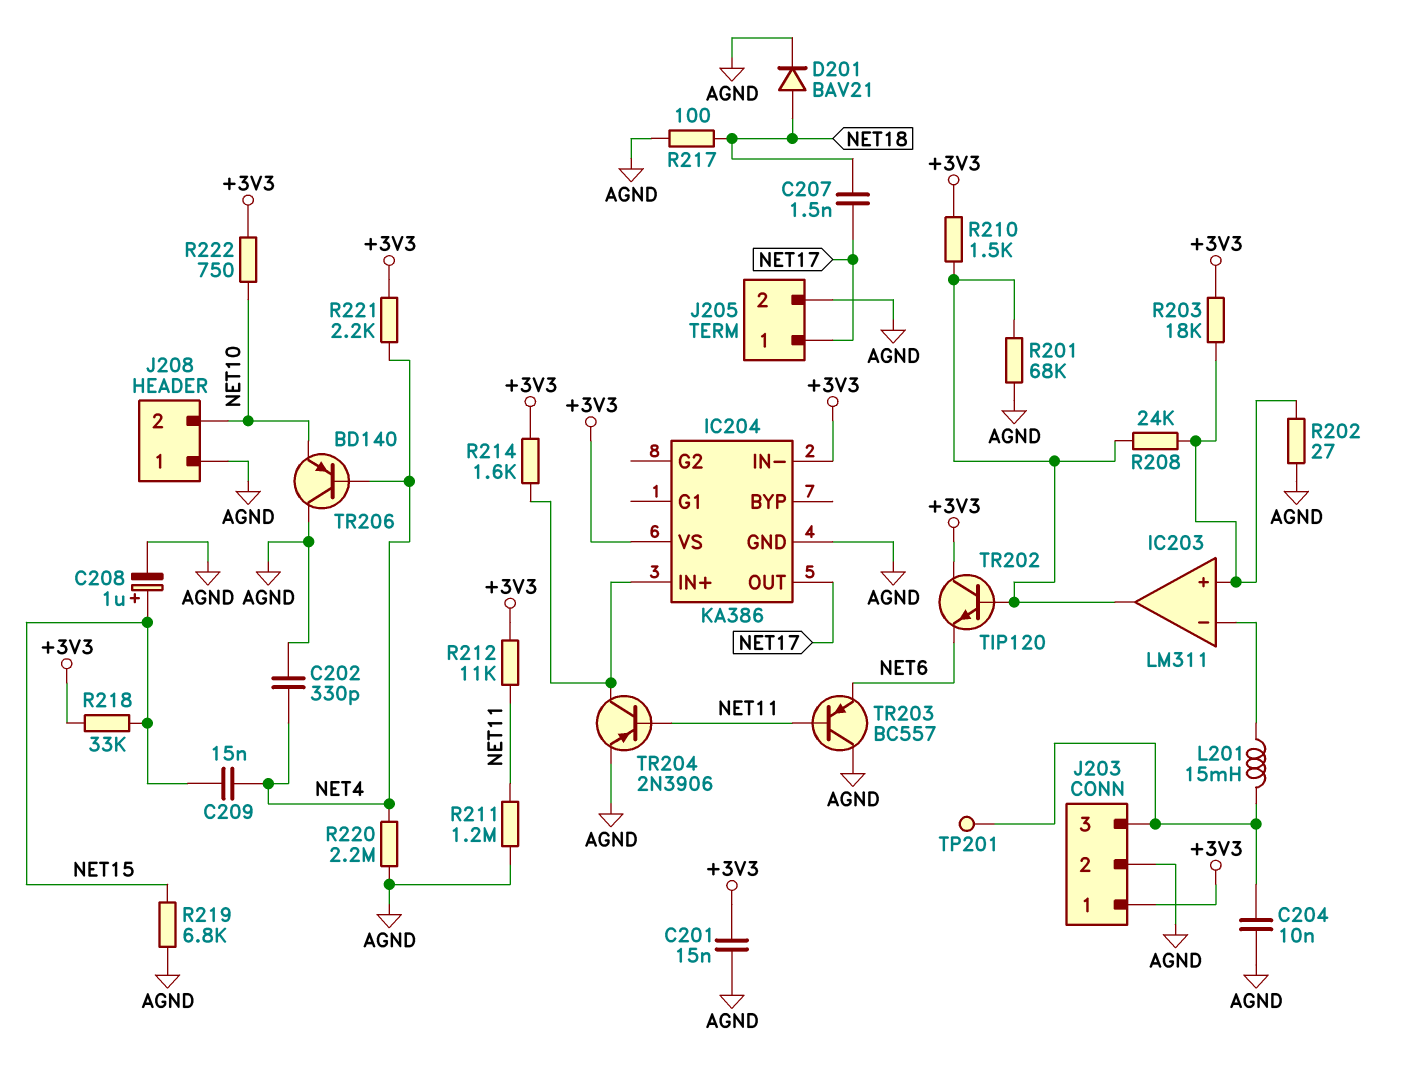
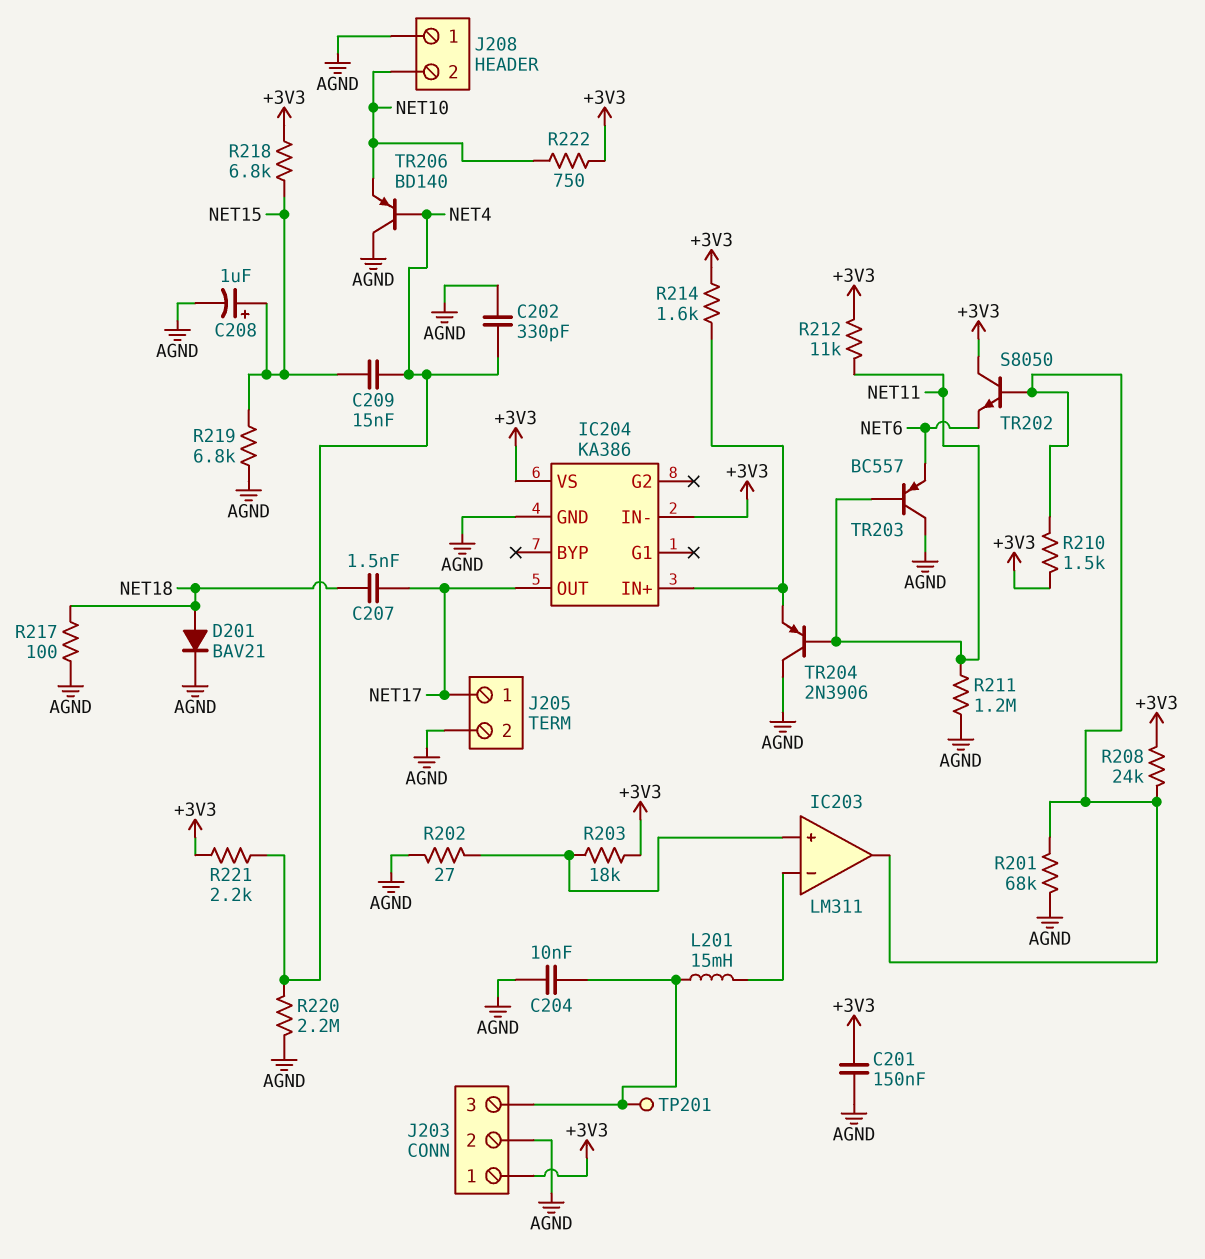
C201: 15nF (+3V3, AGND) -> 150nF (+3V3, AGND)
R208: 24k (IC203/in+, IC203/out) -> 24k (+3V3, IC203/out)
R218: 33k (+3V3, NET15) -> 6.8k (+3V3, NET15)
TR202: NPN TIP120 (B IC203/out, C +3V3, E NET6) -> NPN S8050 (B IC203/out, C +3V3, E NET6)
TR204: PNP 2N3906 (B NET11, C IC204/IN+, E AGND) -> PNP 2N3906 (B NET11, C AGND, E IC204/IN+)

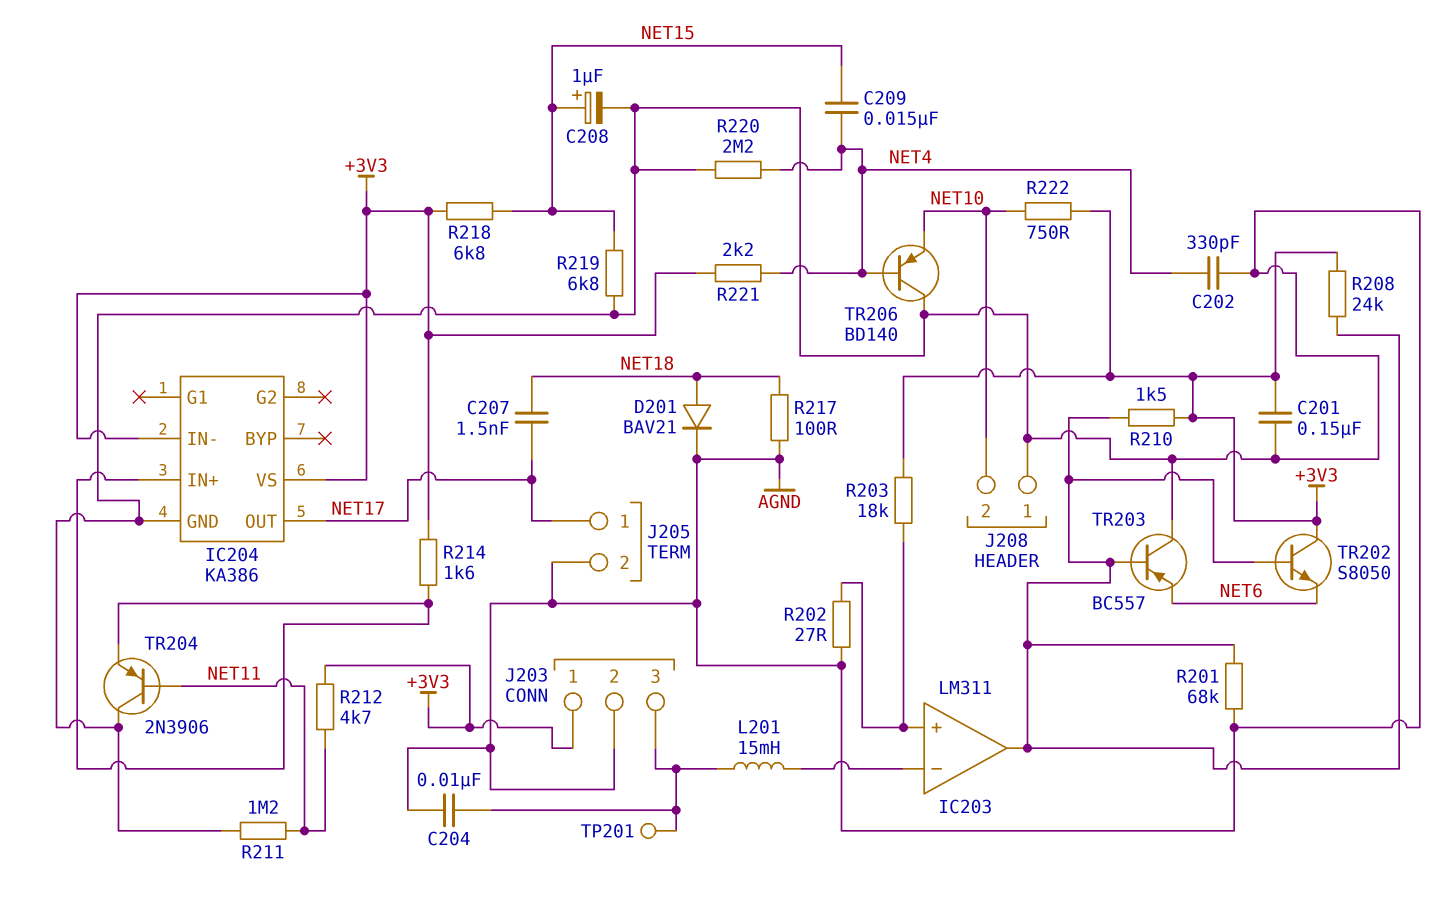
R212: 11k (+3V3, NET11) -> 4.7k (+3V3, NET11)
TR203: PNP BC557 (B NET11, C AGND, E NET6) -> PNP BC557 (B IC203/out, C AGND, E NET6)

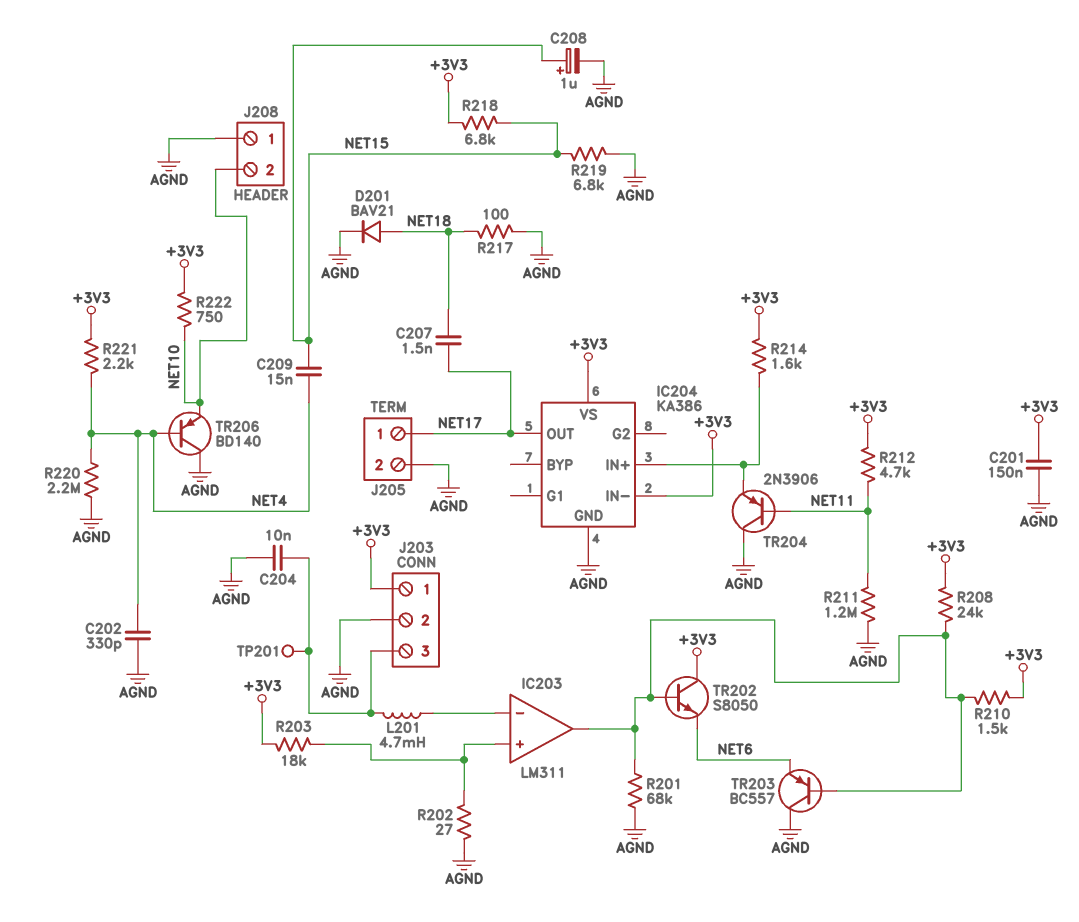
L201: 15mH (IC203/in-, J203/3) -> 4.7mH (IC203/in-, J203/3)

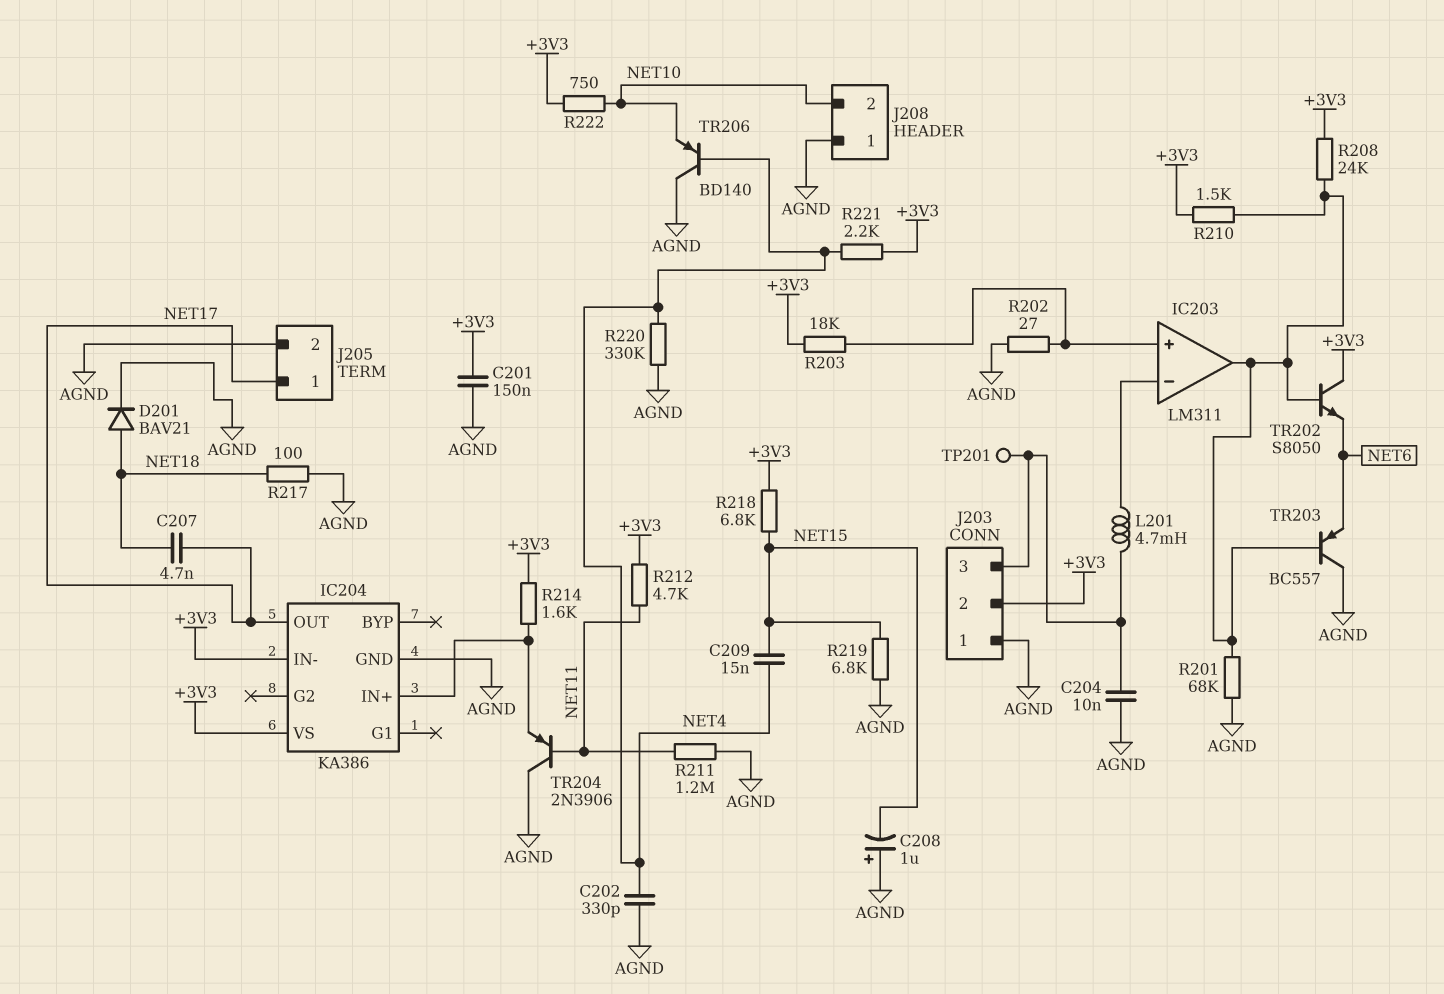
C207: 1.5nF (NET17, NET18) -> 4.7nF (NET17, NET18)
C208: 1uF (plus NET15, minus AGND) -> 1uF (plus AGND, minus NET15)
J203 pin 1: +3V3 -> AGND
J203 pin 2: AGND -> +3V3
R220: 2.2M (AGND, NET4) -> 330k (AGND, NET4)

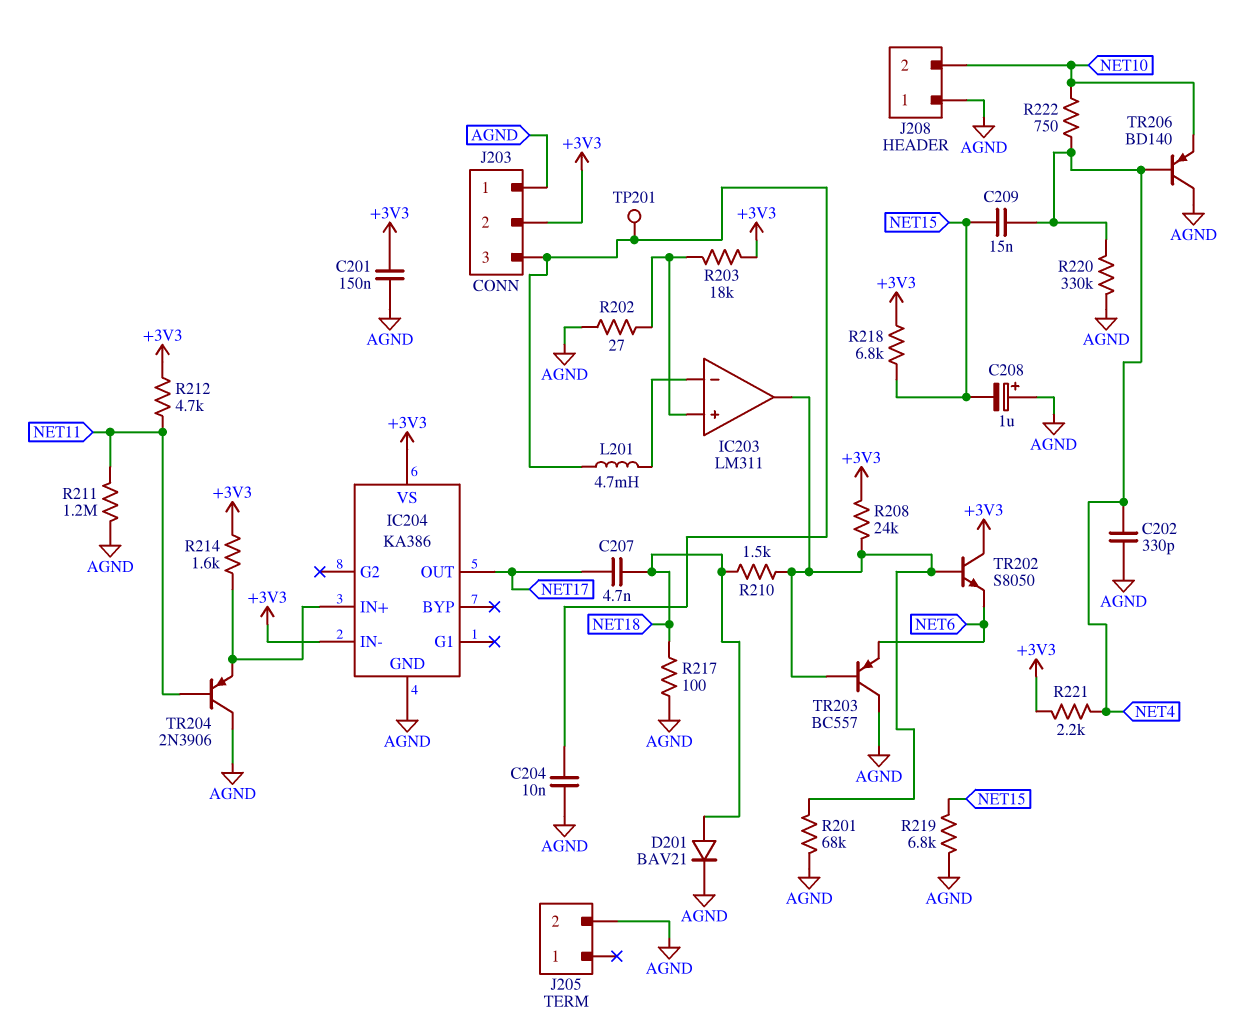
J205 pin 1: NET17 -> none
R210: 1.5k (+3V3, IC203/out) -> 1.5k (IC203/out, NET18)
R222: 750 (+3V3, NET10) -> 750 (NET4, NET10)

